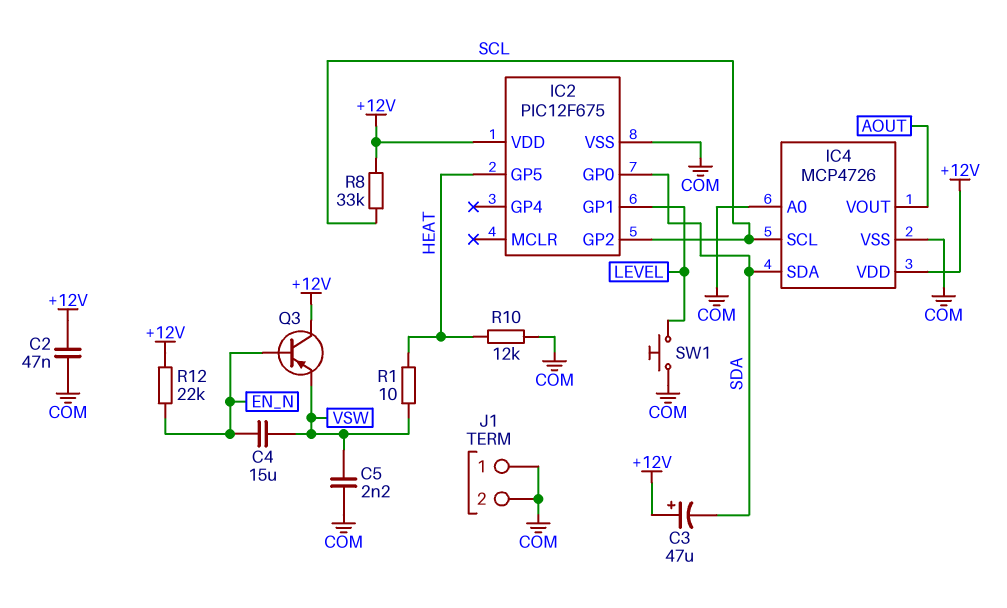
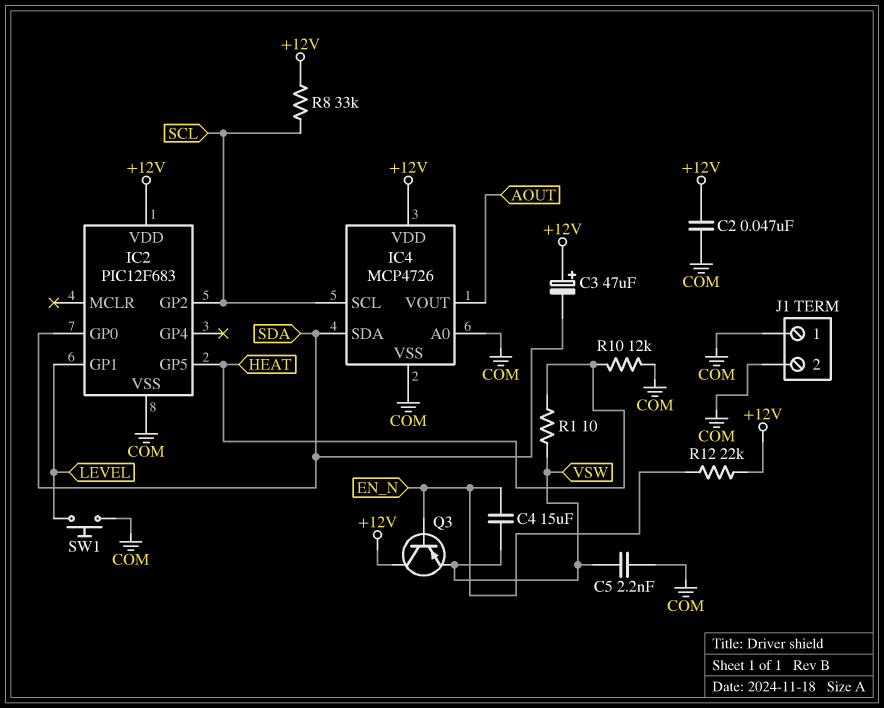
IC2: PIC12F675 -> PIC12F683

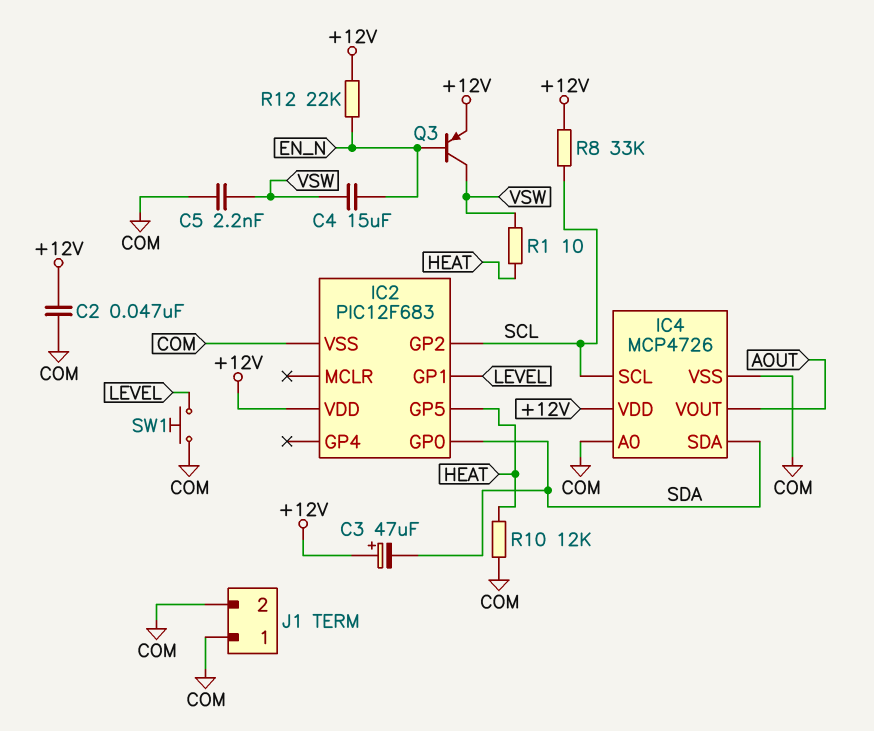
Q3: PNP (B EN_N, C +12V, E VSW) -> PNP (B EN_N, C VSW, E +12V)

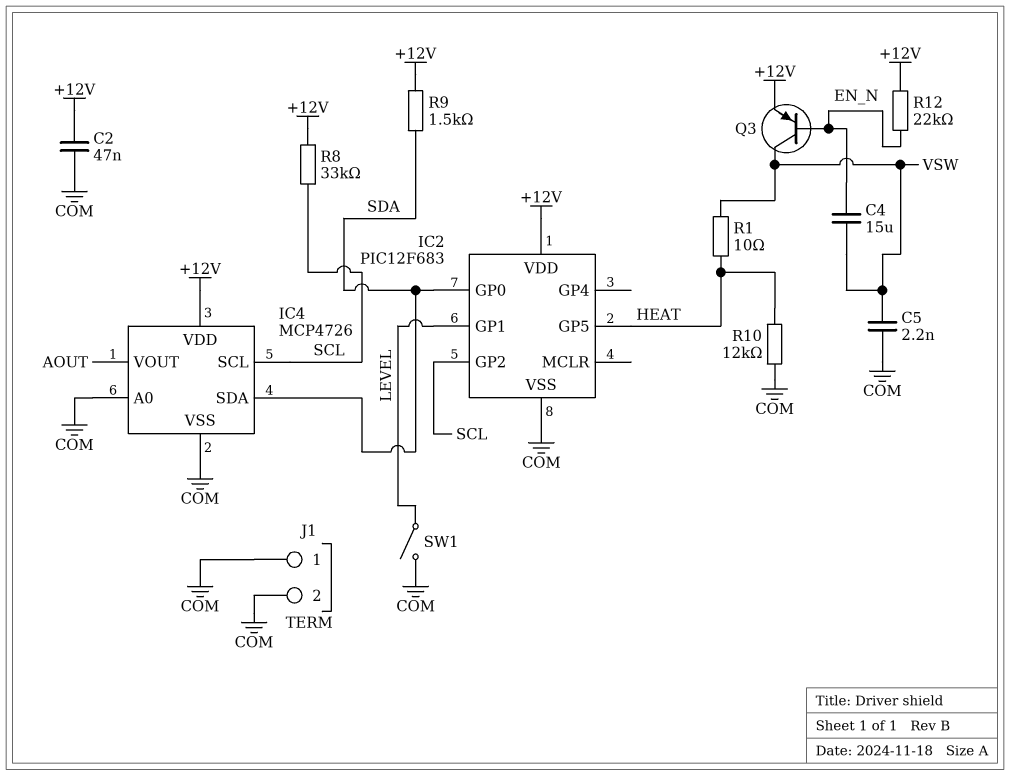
C3: 47uF (plus +12V, minus SDA) -> none
R9: none -> 1.5k (+12V, SDA)
SW1: button (COM, LEVEL) -> switch (COM, LEVEL)

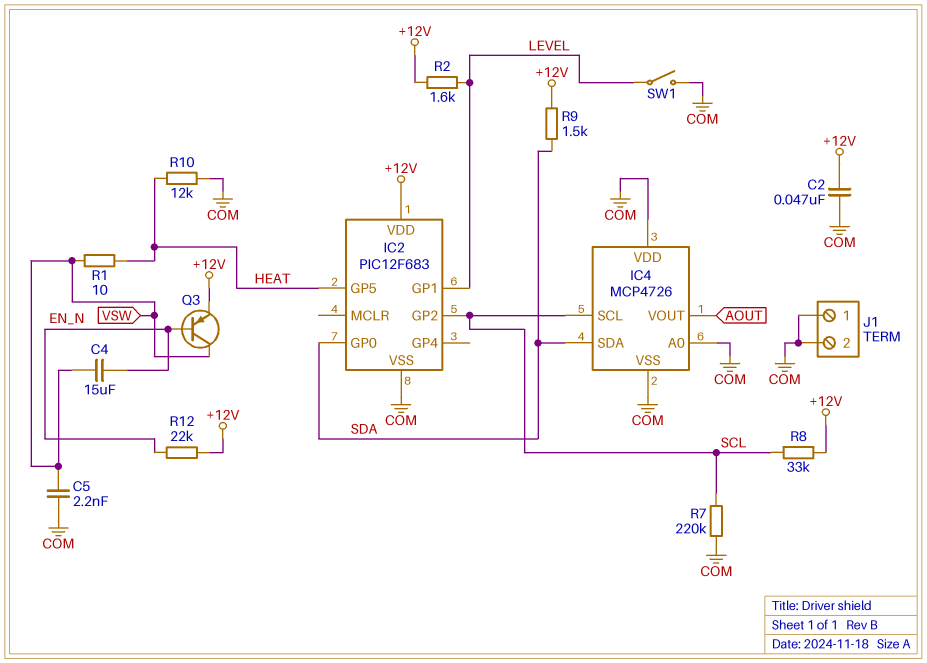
IC4 pin VDD: +12V -> COM
R2: none -> 1.6k (+12V, LEVEL)
R7: none -> 220k (COM, SCL)

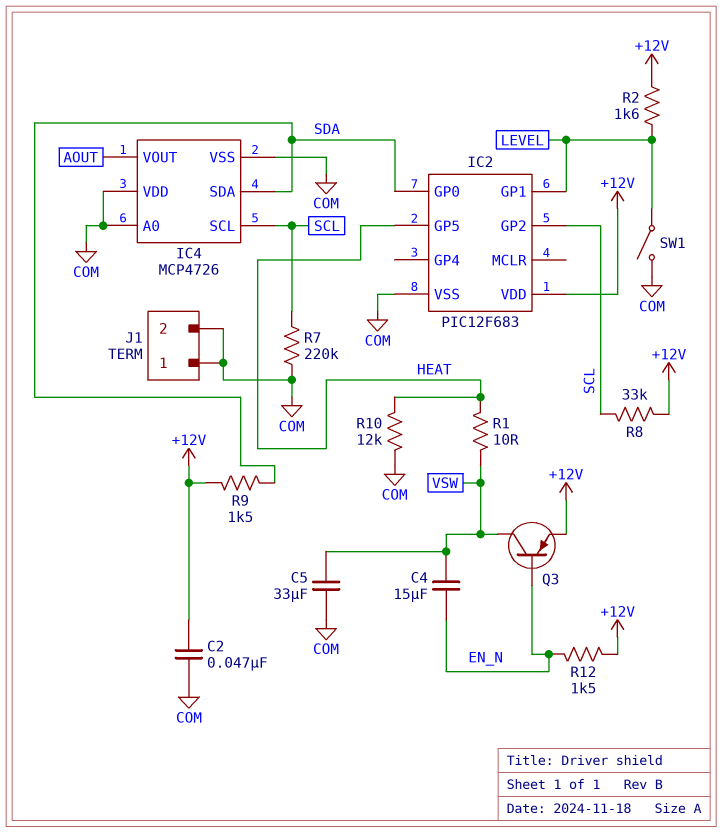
C5: 2.2nF (COM, VSW) -> 33uF (COM, VSW)
R12: 22k (+12V, EN_N) -> 1.5k (+12V, EN_N)

